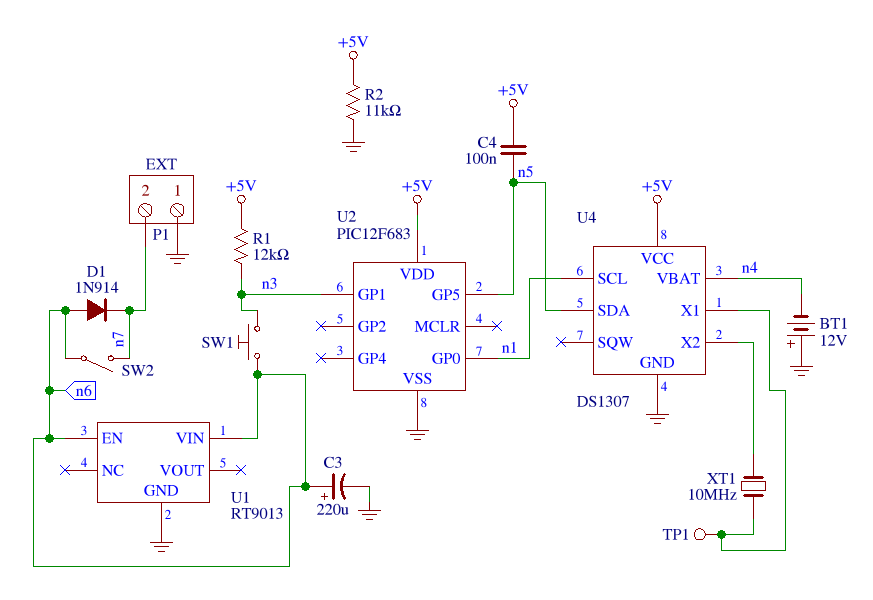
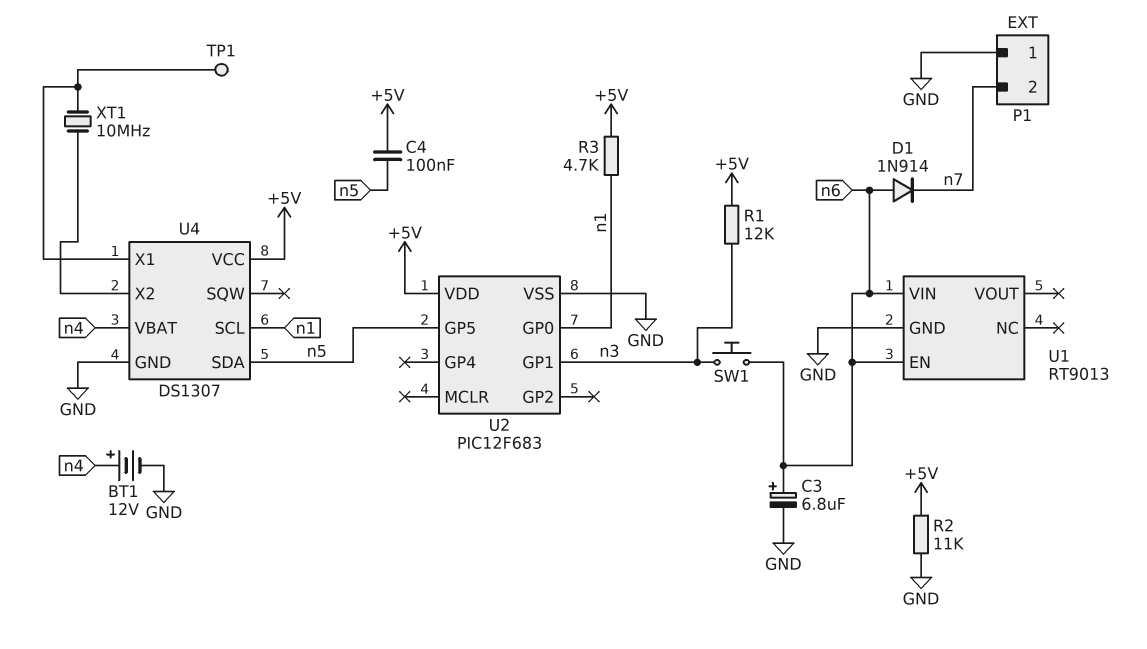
BT1: 12V (plus GND, minus n4) -> 12V (plus n4, minus GND)
C3: 220uF (plus n6, minus GND) -> 6.8uF (plus n6, minus GND)
R3: none -> 4.7k (+5V, n1)
SW2: switch (n6, n7) -> none

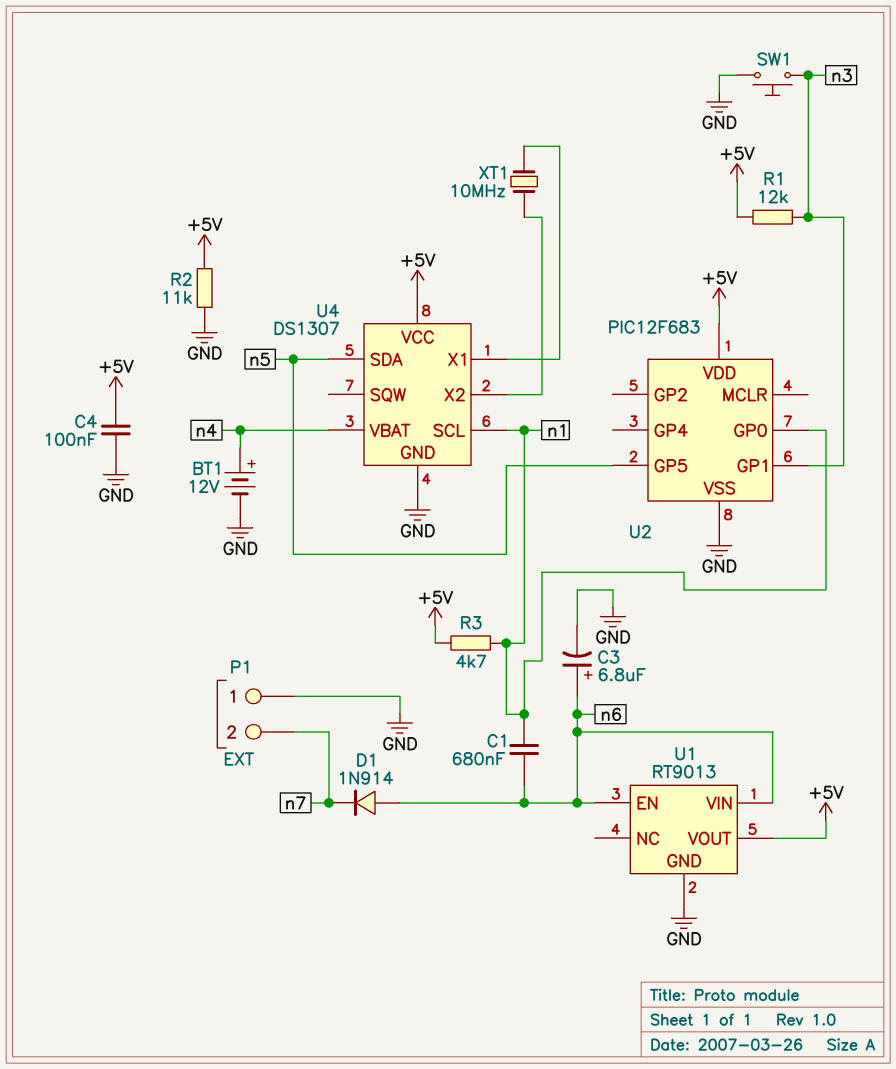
C1: none -> 680nF (n1, n6)
C4: 100nF (+5V, n5) -> 100nF (+5V, GND)
SW1: button (n3, n6) -> button (GND, n3)
TP1: test point (U4/X1) -> none
U1 pin VOUT: none -> +5V

